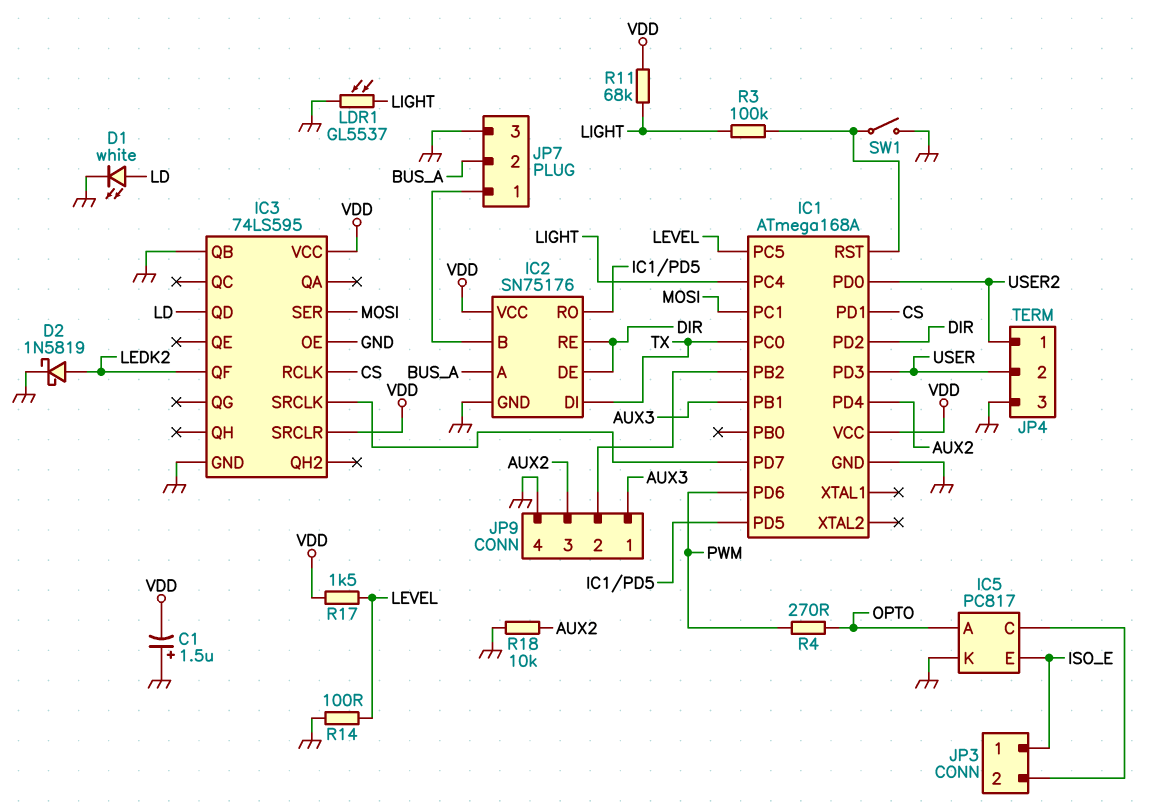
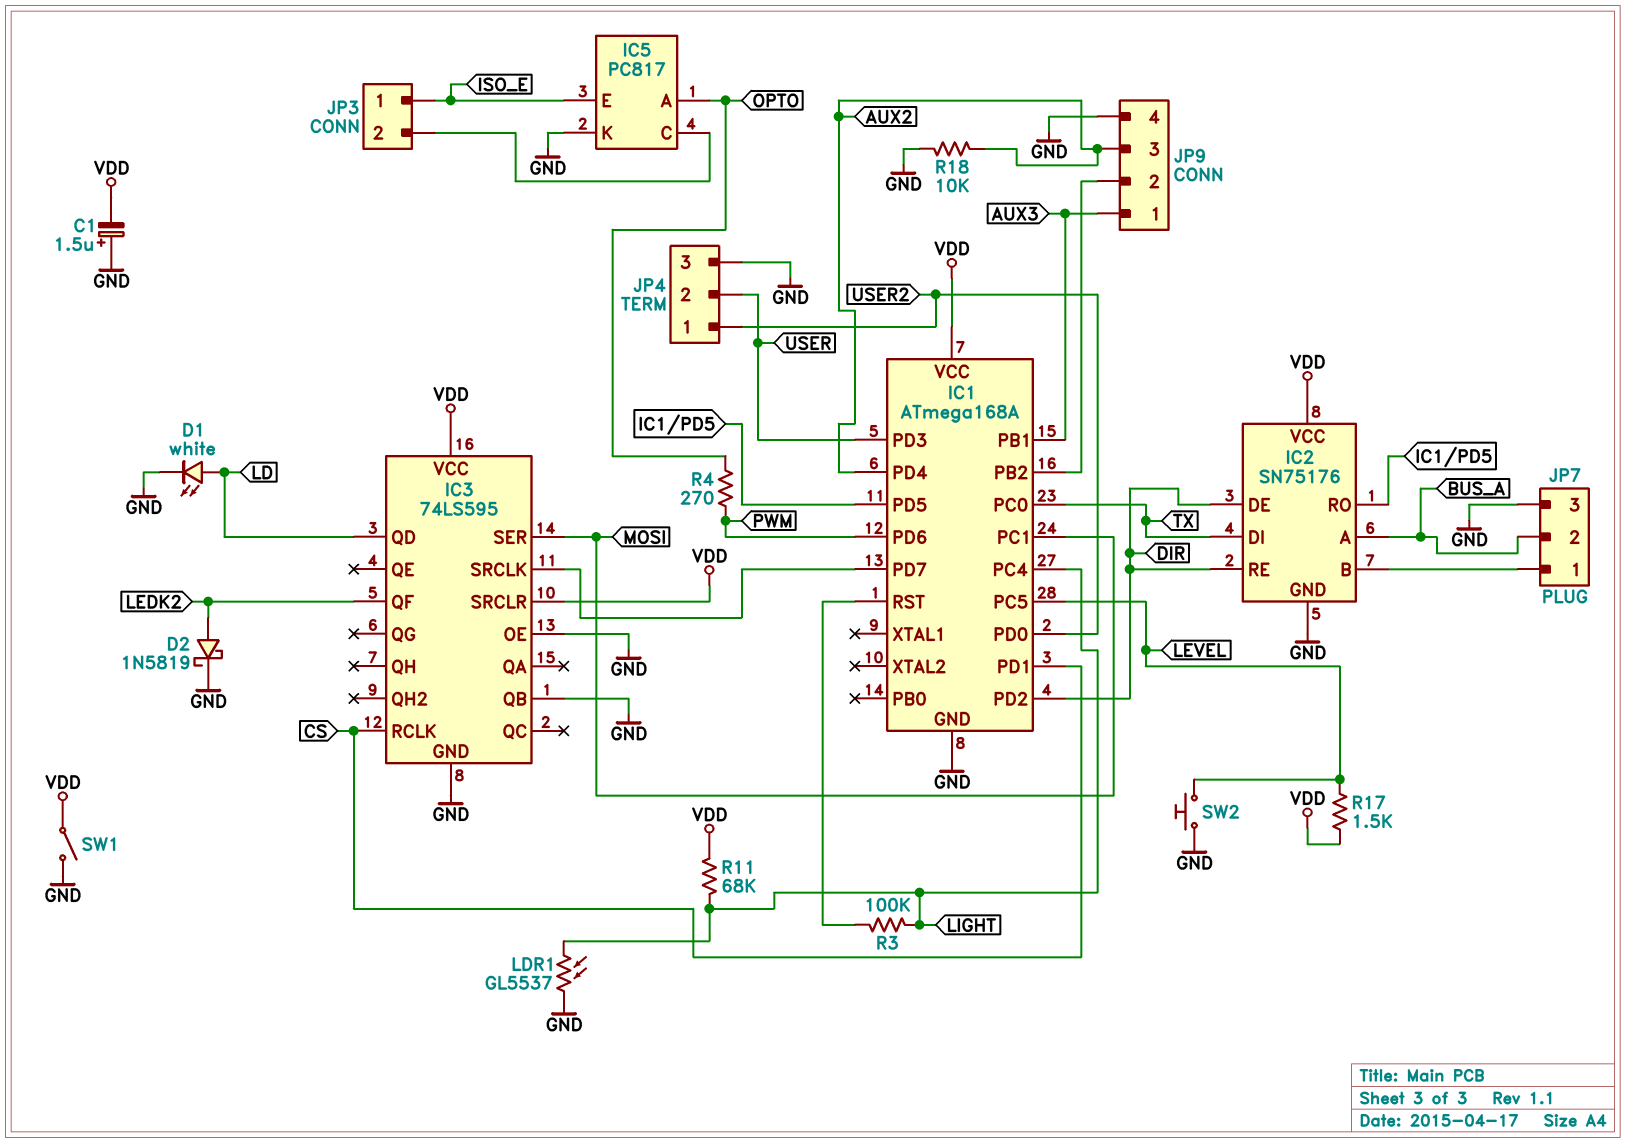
R14: 100 (GND, LEVEL) -> none
SW1: switch (GND, IC1/RST) -> switch (GND, VDD)
SW2: none -> button (GND, LEVEL)

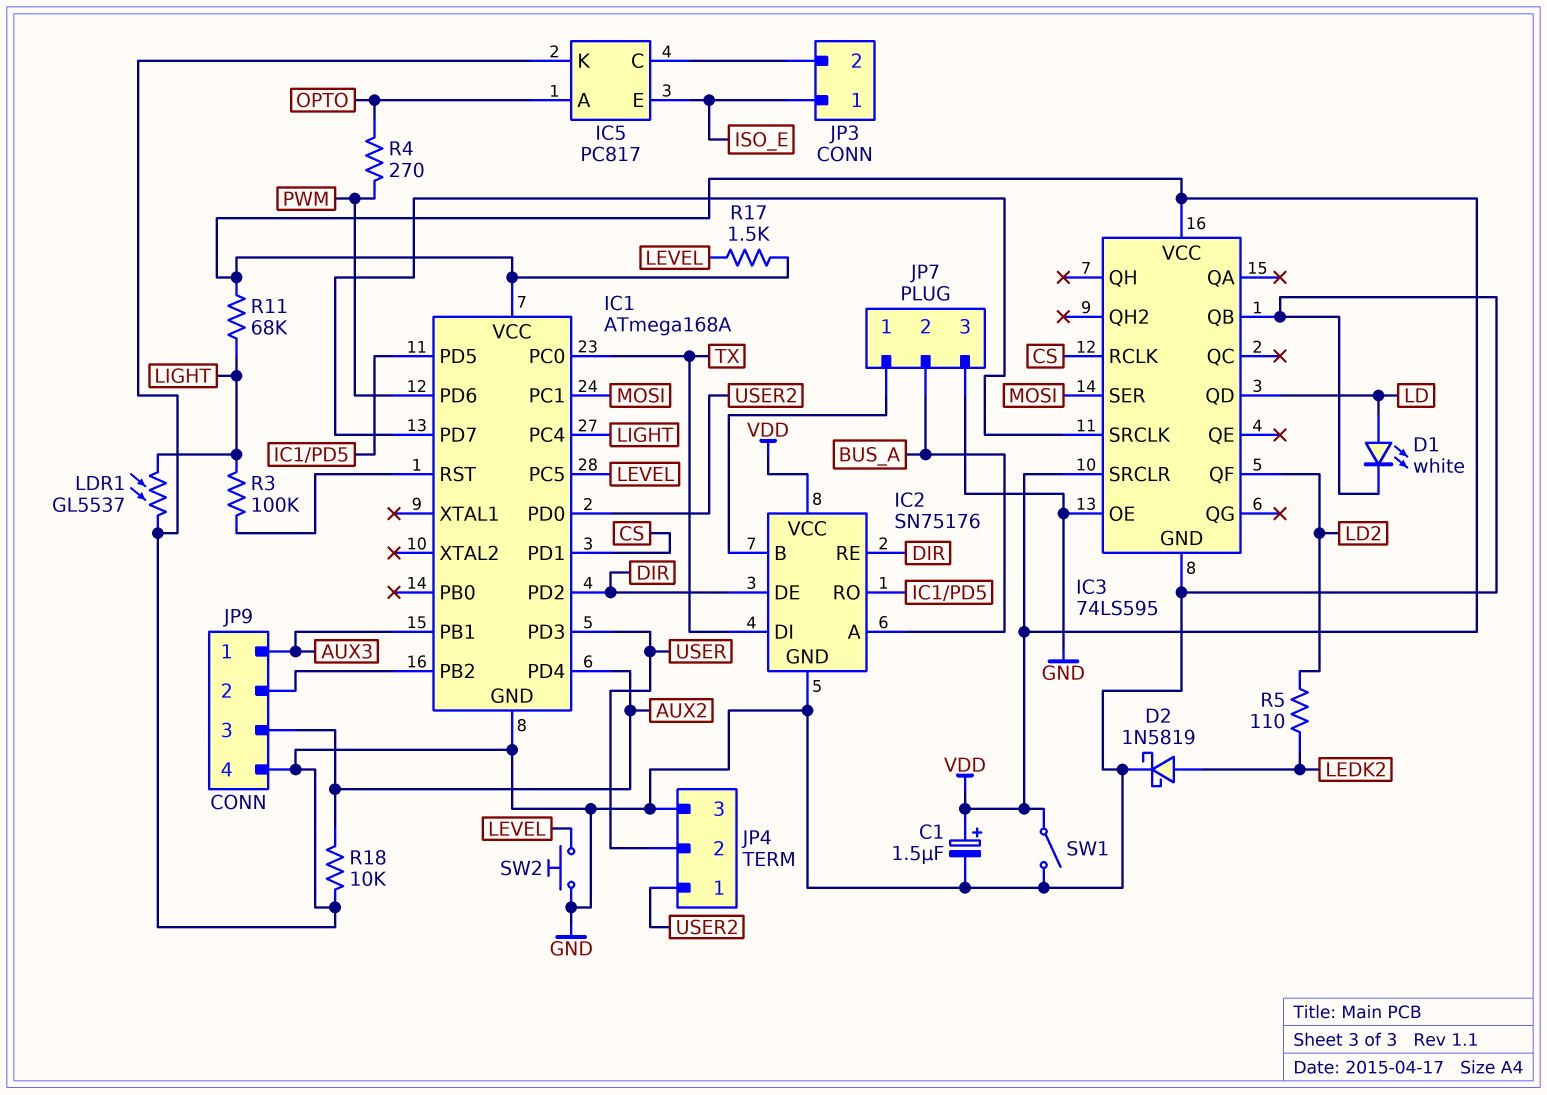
C1: 1.5uF (plus GND, minus VDD) -> 1.5uF (plus VDD, minus GND)
IC3 pin QF: LEDK2 -> LD2
R5: none -> 110 (LD2, LEDK2)

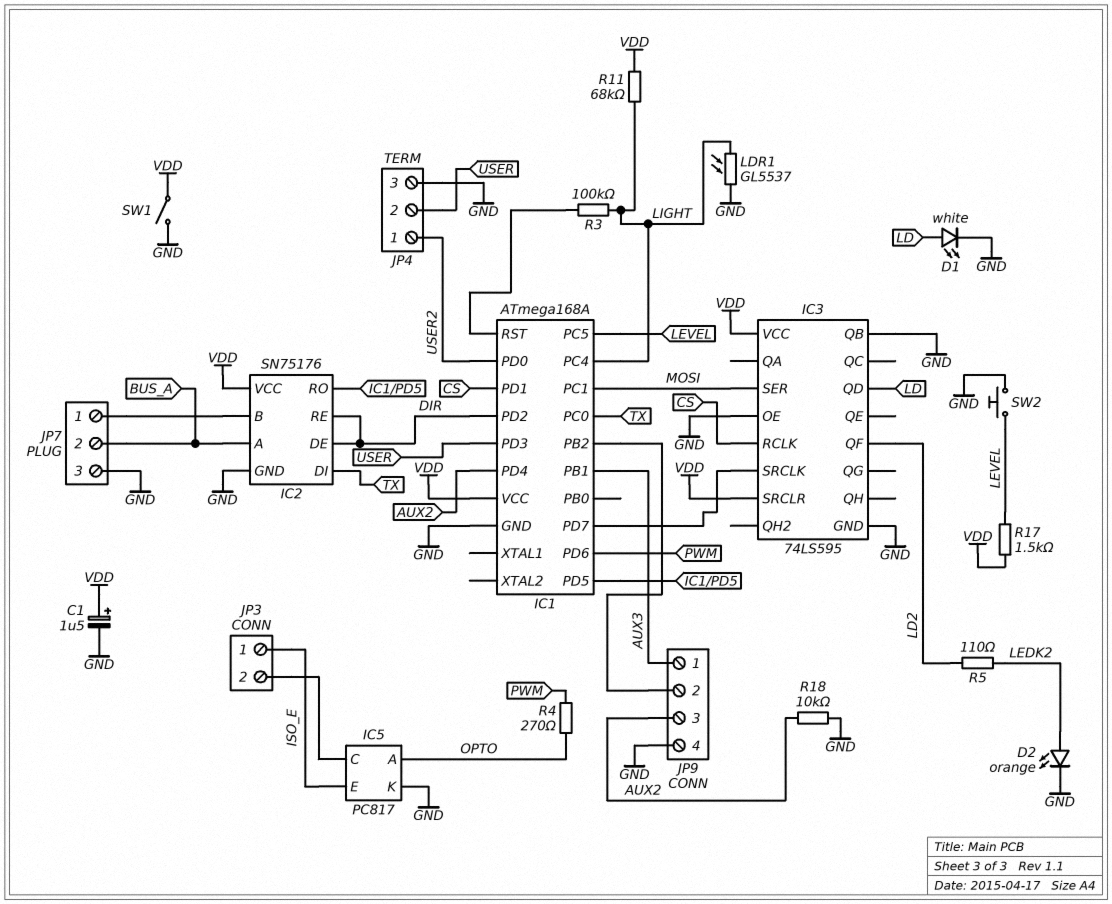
D2: schottky 1N5819 (A LEDK2, K GND) -> LED orange (A LEDK2, K GND)

